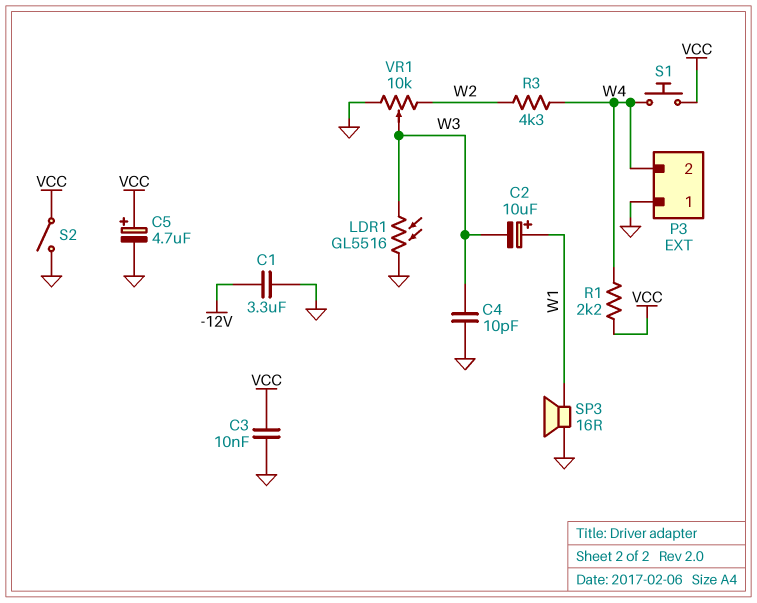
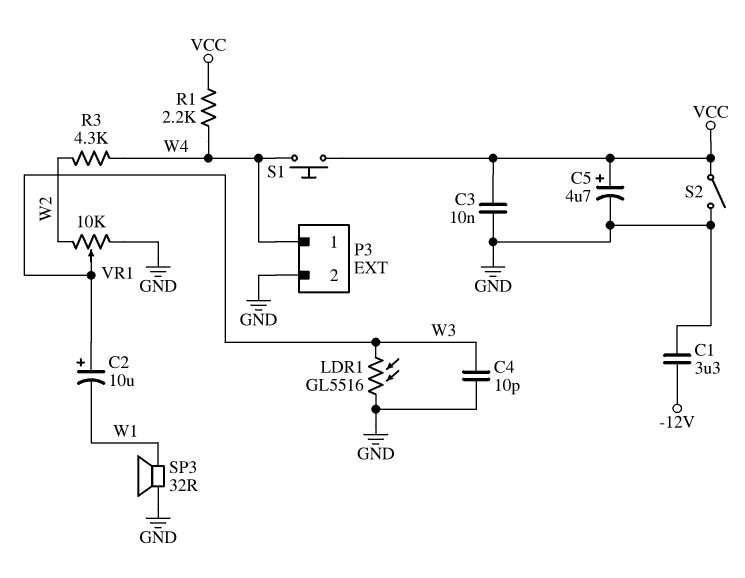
C2: 10uF (plus W1, minus W3) -> 10uF (plus W3, minus W1)
P3 pin 1: GND -> W4
P3 pin 2: W4 -> GND
SP3: speaker 16R (GND, W1) -> speaker 32R (GND, W1)

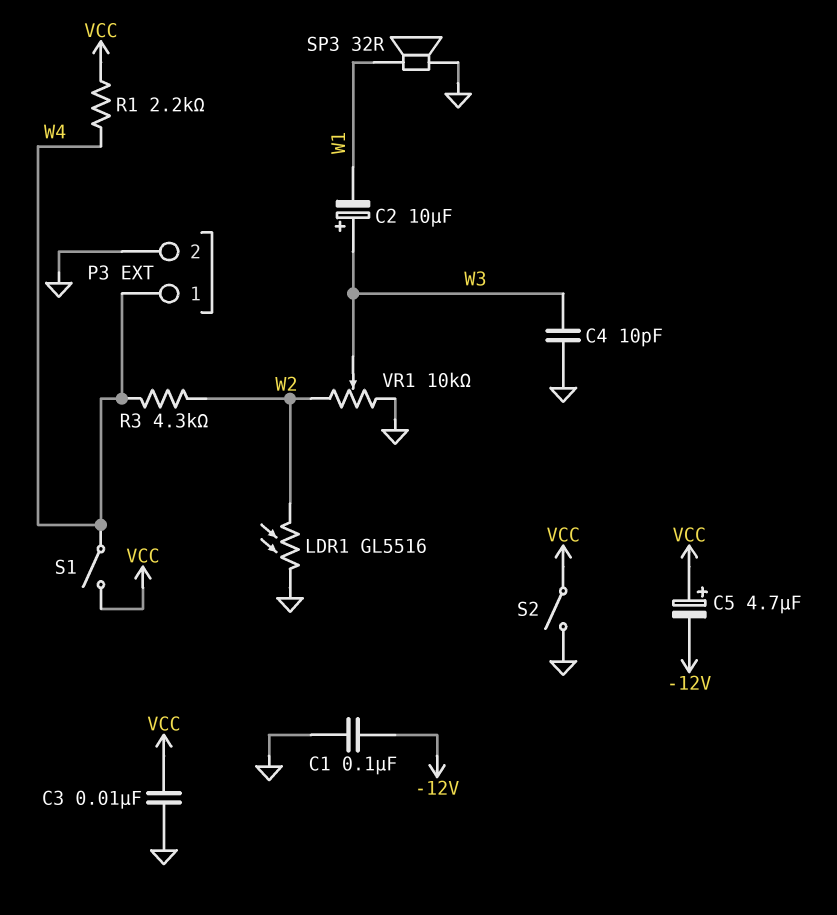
C1: 3.3uF (-12V, GND) -> 100nF (-12V, GND)
C5: 4.7uF (plus VCC, minus GND) -> 4.7uF (plus VCC, minus -12V)
LDR1: GL5516 (GND, W3) -> GL5516 (GND, W2)
S1: button (VCC, W4) -> switch (VCC, W4)

